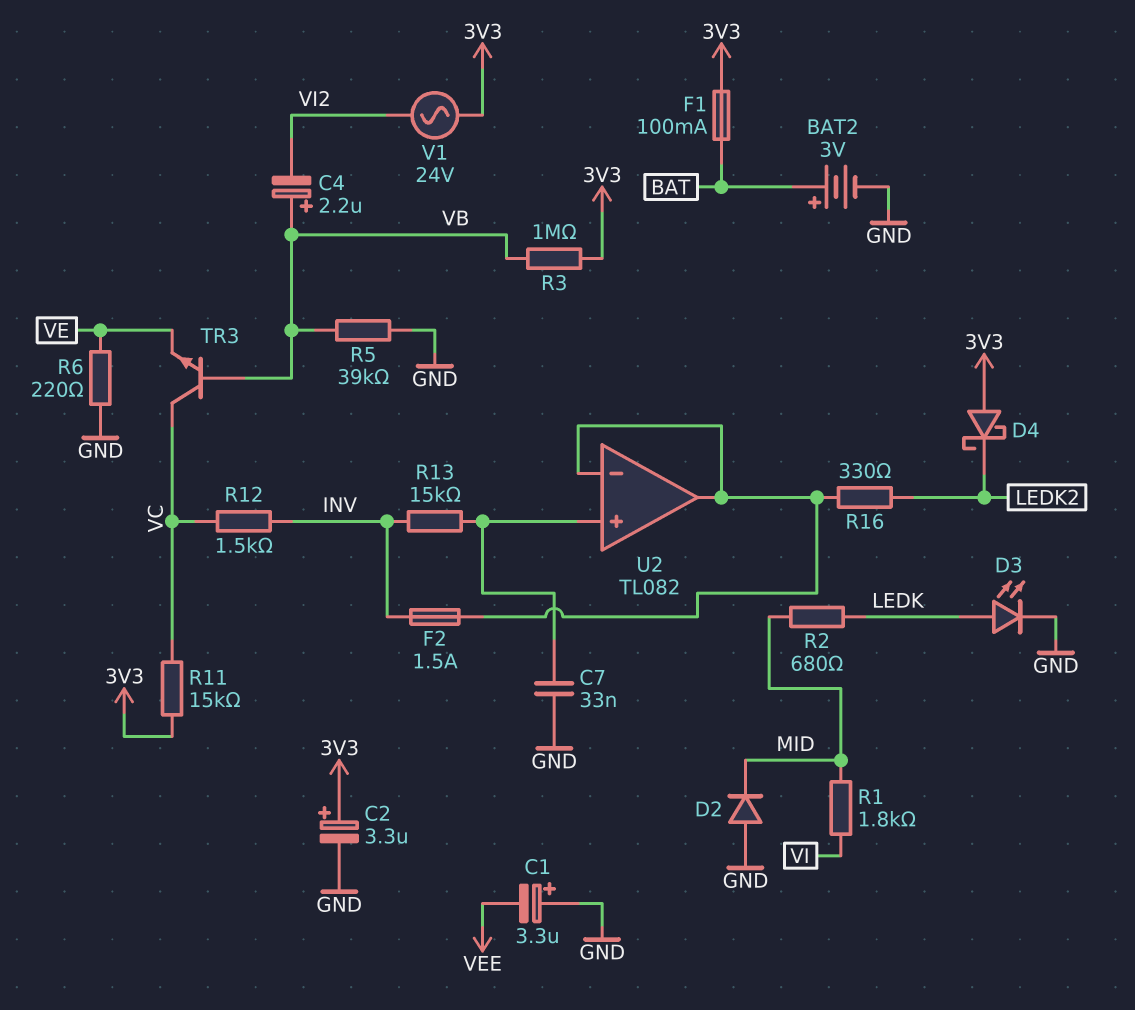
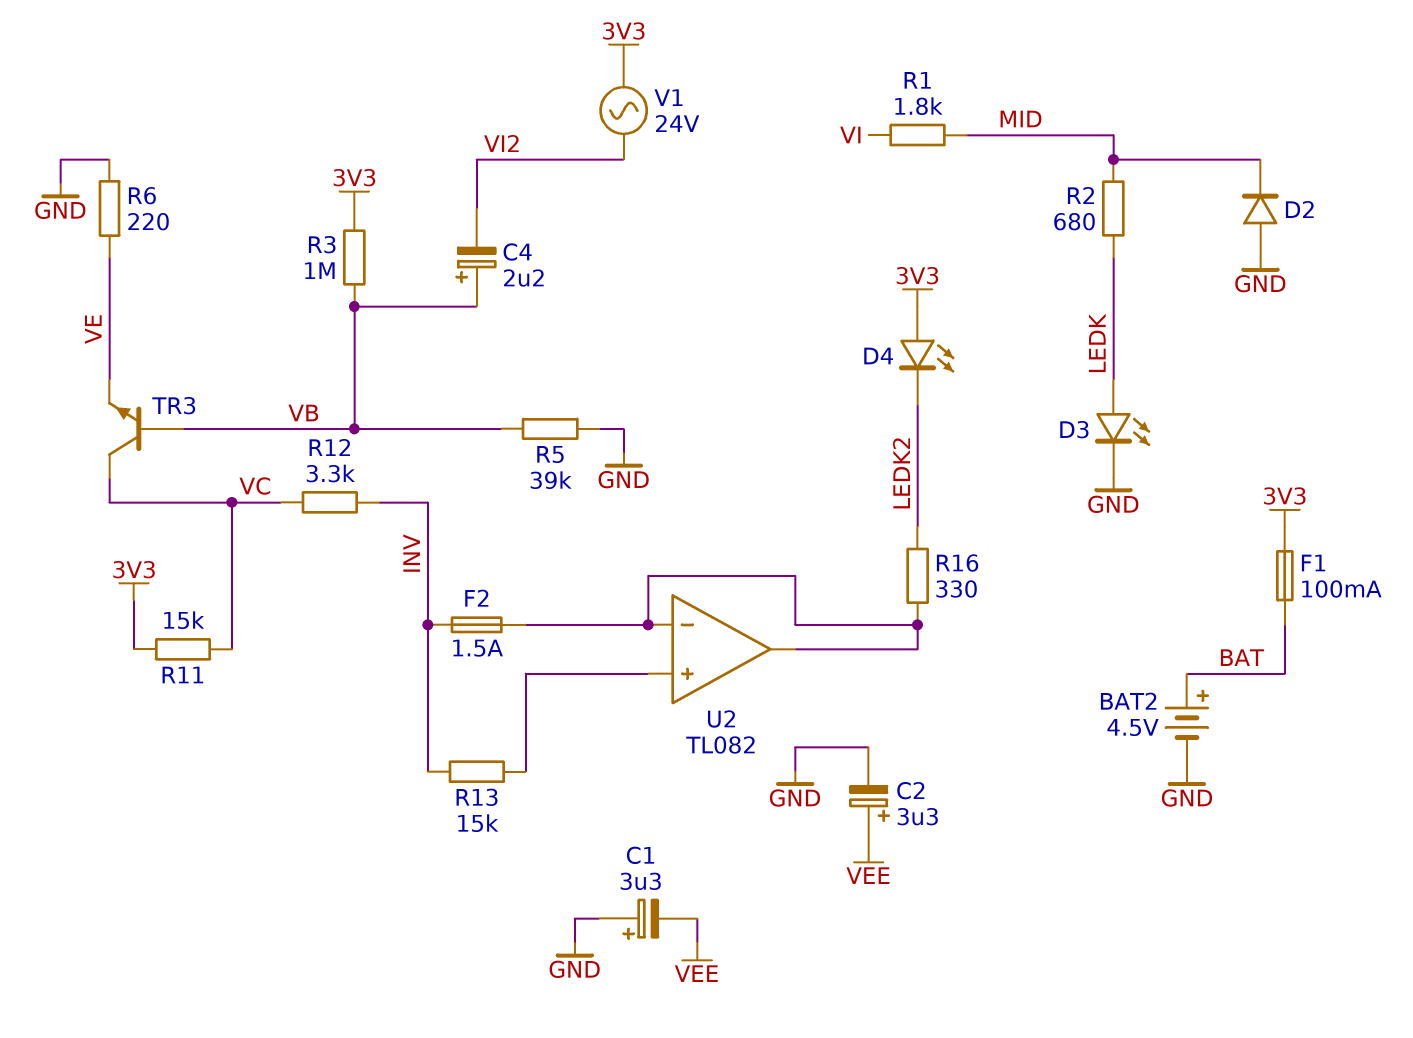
BAT2: 3V (plus BAT, minus GND) -> 4.5V (plus BAT, minus GND)
C2: 3.3uF (plus 3V3, minus GND) -> 3.3uF (plus VEE, minus GND)
C7: 33nF (GND, U2/in+) -> none
D4: schottky (A 3V3, K LEDK2) -> LED (A 3V3, K LEDK2)
R12: 1.5k (INV, VC) -> 3.3k (INV, VC)

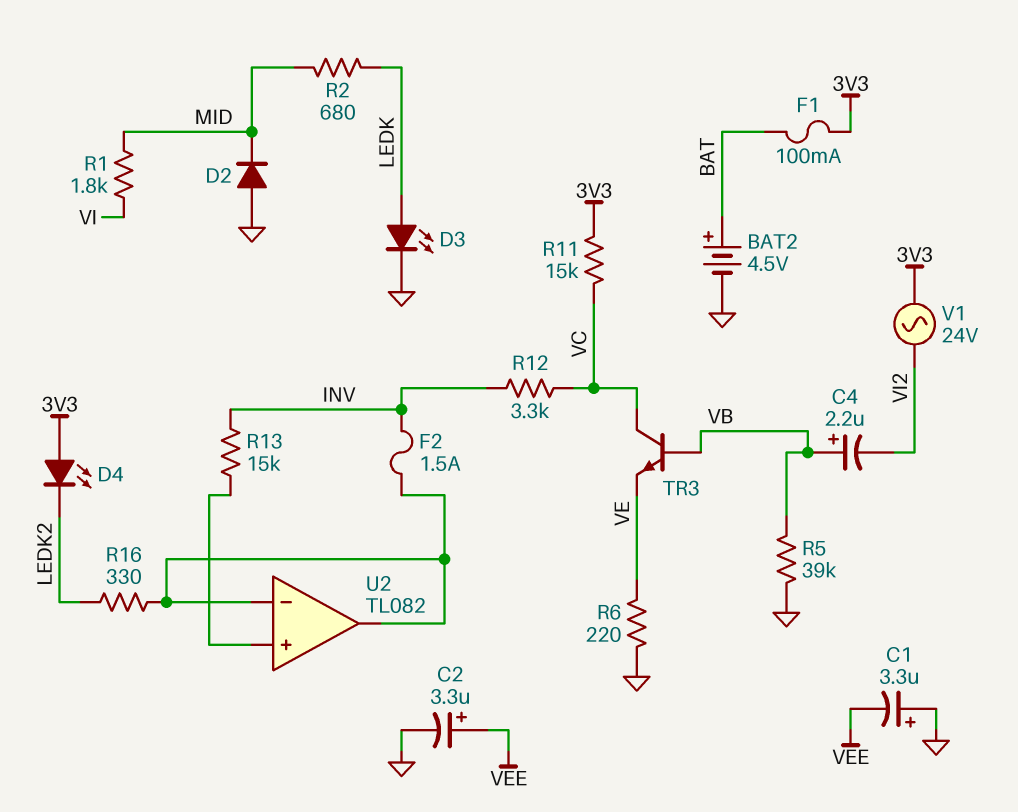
R3: 1M (3V3, VB) -> none

